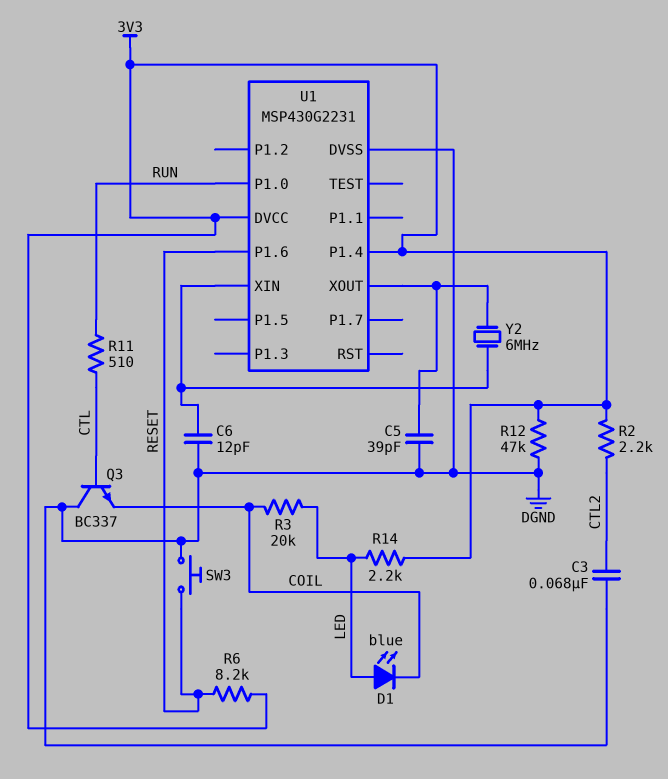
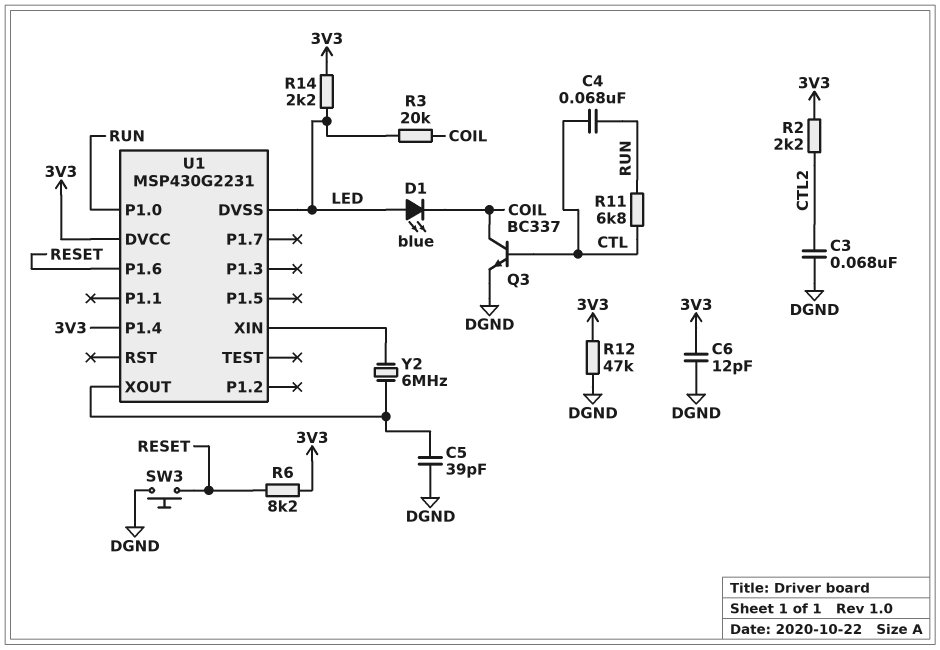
C4: none -> 68nF (CTL, RUN)
C6: 12pF (DGND, U1/XIN) -> 12pF (3V3, DGND)
Q3: NPN BC337 (B CTL, C DGND, E COIL) -> NPN BC337 (B CTL, C COIL, E DGND)
R11: 510 (CTL, RUN) -> 6.8k (CTL, RUN)
U1 pin DVSS: DGND -> LED

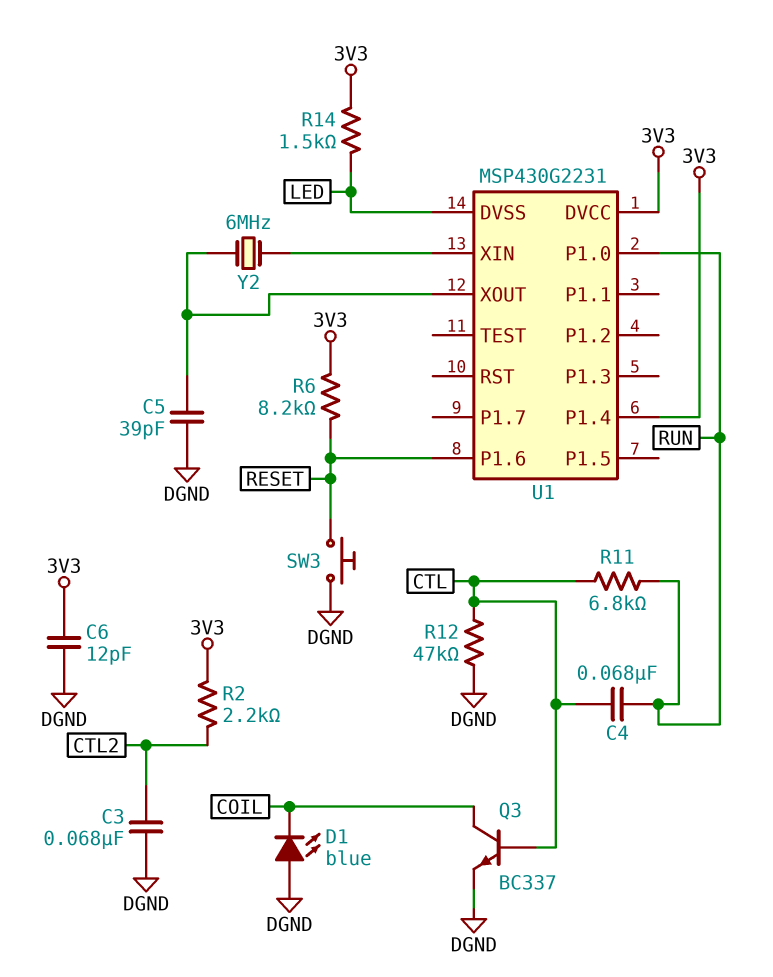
D1: LED blue (A LED, K COIL) -> LED blue (A DGND, K COIL)
R3: 20k (COIL, LED) -> none
R12: 47k (3V3, DGND) -> 47k (CTL, DGND)
R14: 2.2k (3V3, LED) -> 1.5k (3V3, LED)

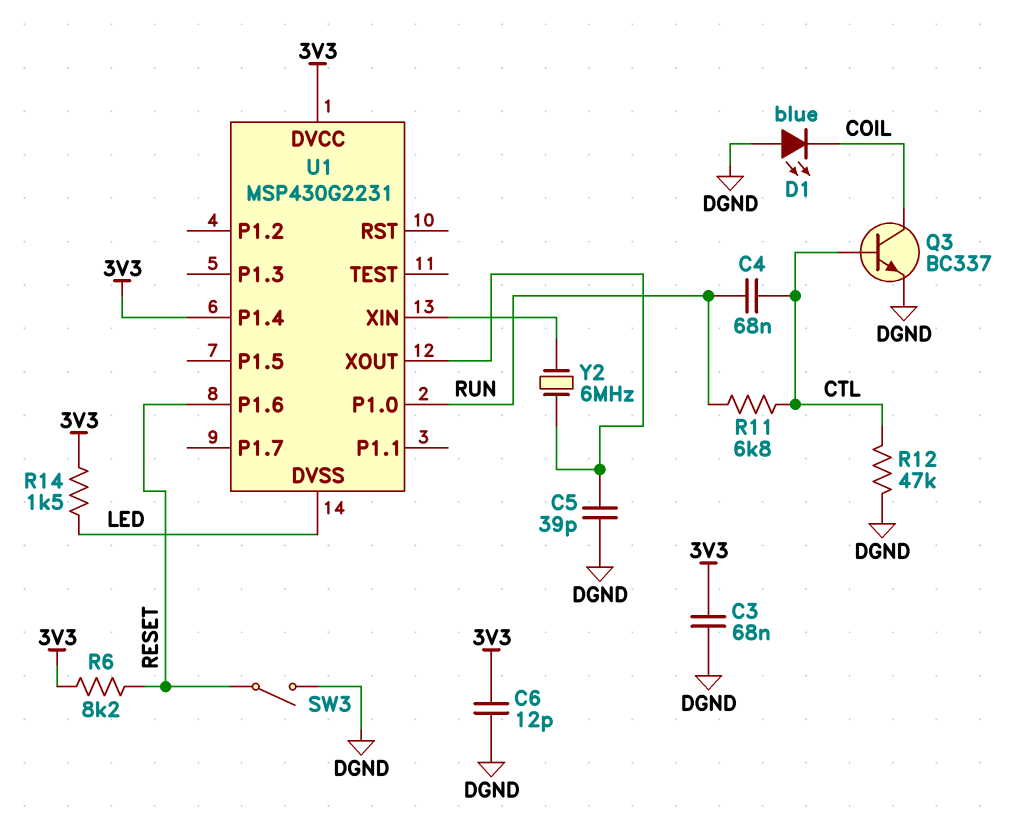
C3: 68nF (CTL2, DGND) -> 68nF (3V3, DGND)
R2: 2.2k (3V3, CTL2) -> none
SW3: button (DGND, RESET) -> switch (DGND, RESET)

